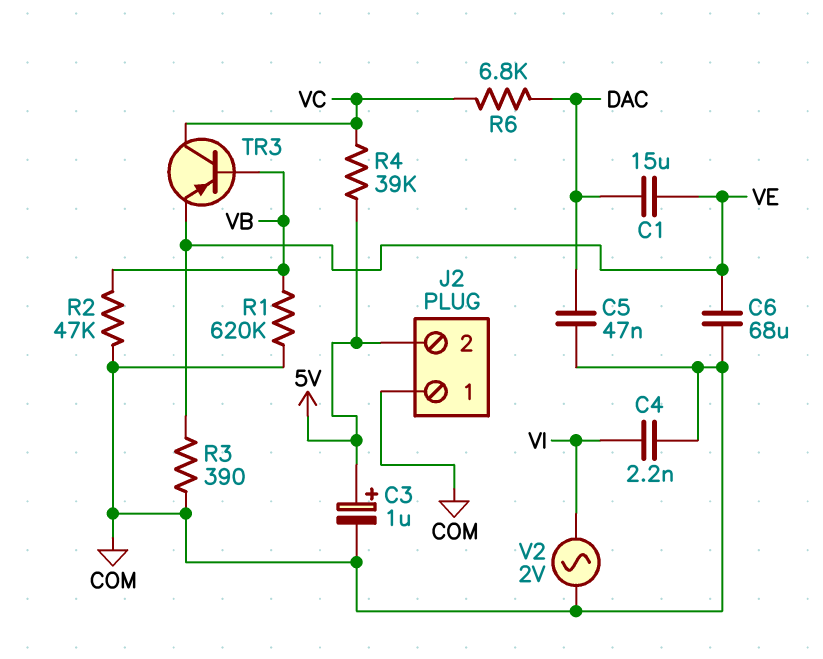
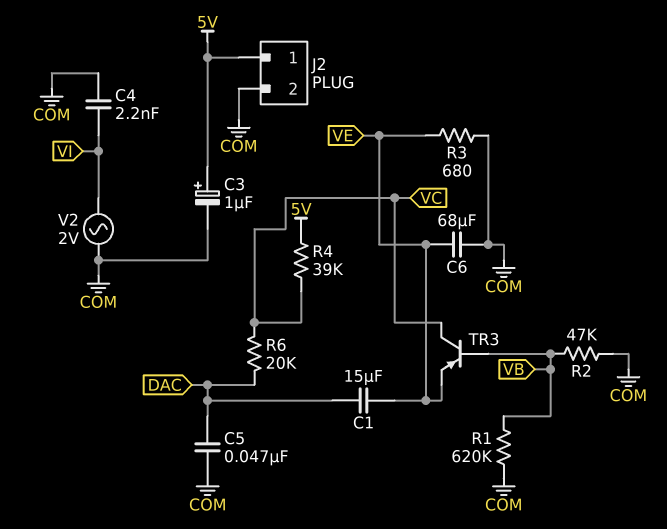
J2 pin 1: COM -> 5V
J2 pin 2: 5V -> COM
R3: 390 (COM, VE) -> 680 (COM, VE)
R6: 6.8k (DAC, VC) -> 20k (DAC, VC)

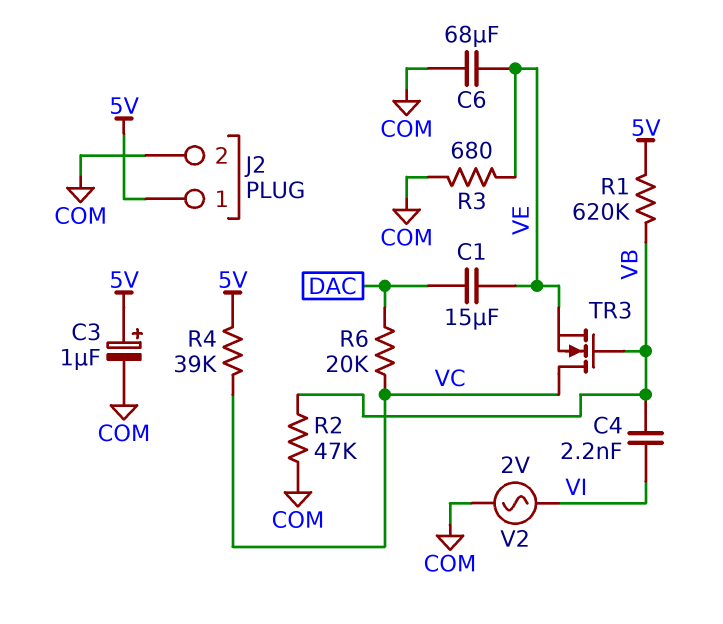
C4: 2.2nF (COM, VI) -> 2.2nF (VB, VI)
C5: 47nF (COM, DAC) -> none
R1: 620k (COM, VB) -> 620k (5V, VB)
TR3: PNP (B VB, C VC, E VE) -> NMOS (G VB, D VC, S VE)

